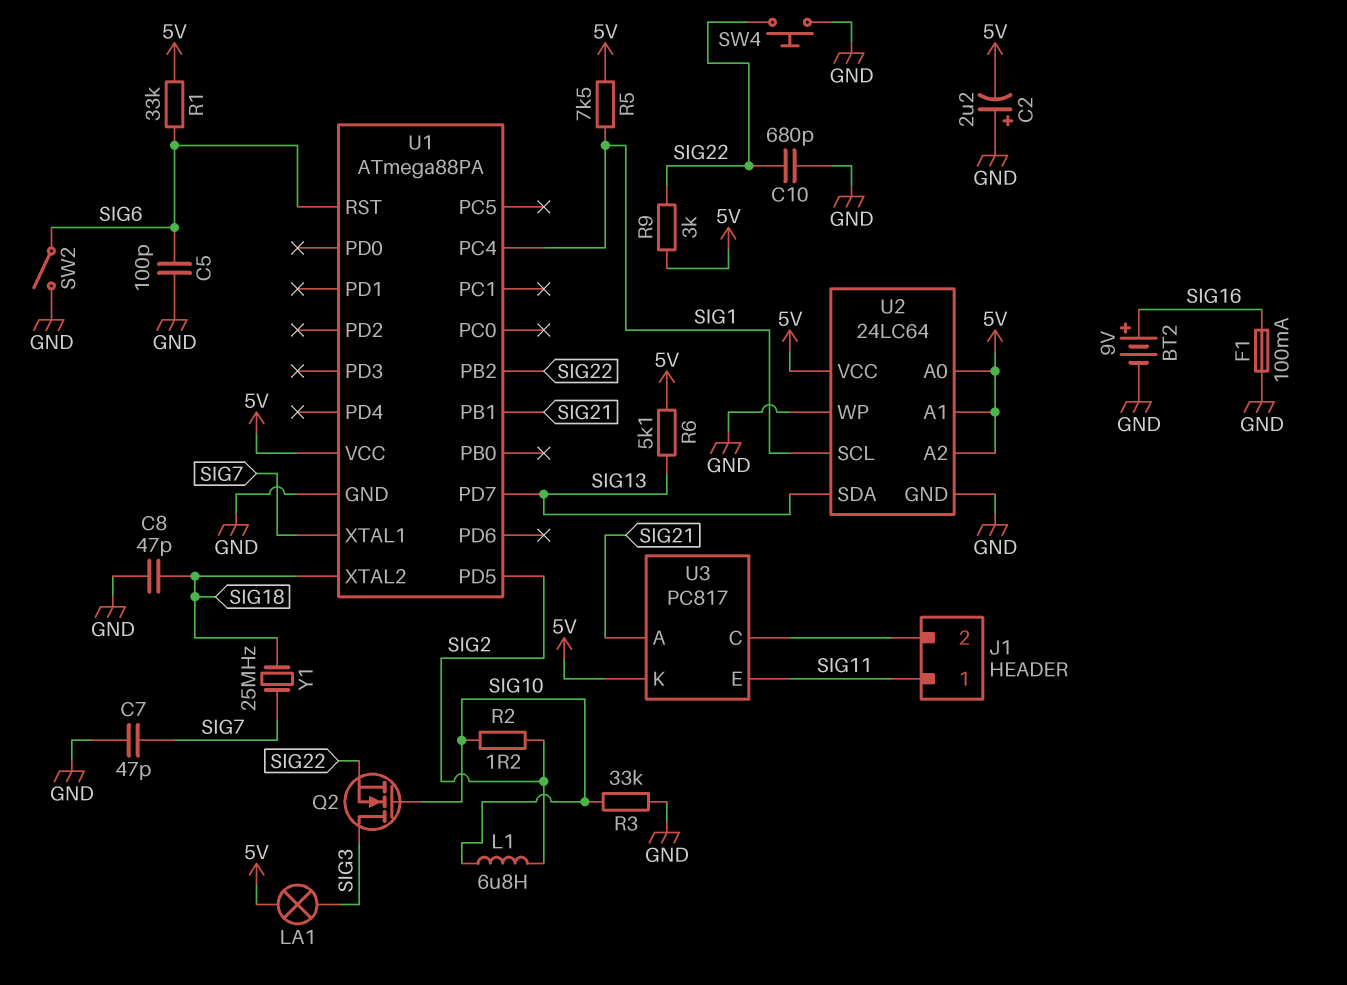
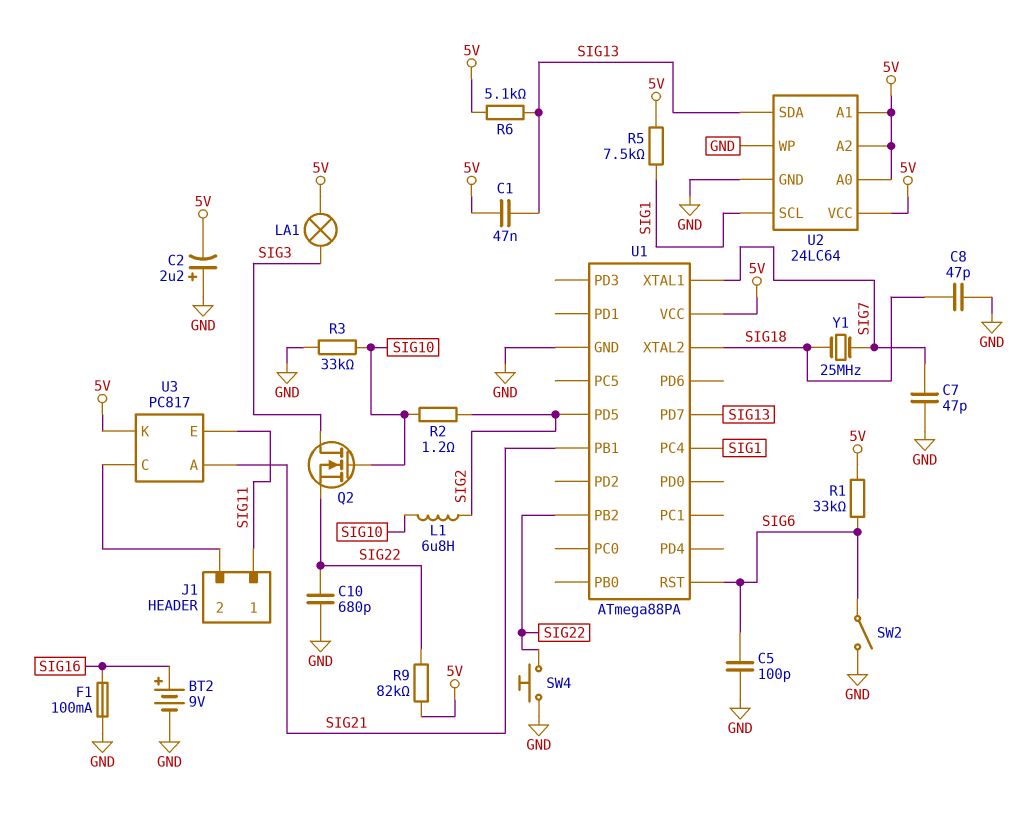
C1: none -> 47nF (5V, SIG13)
R9: 3k (5V, SIG22) -> 82k (5V, SIG22)

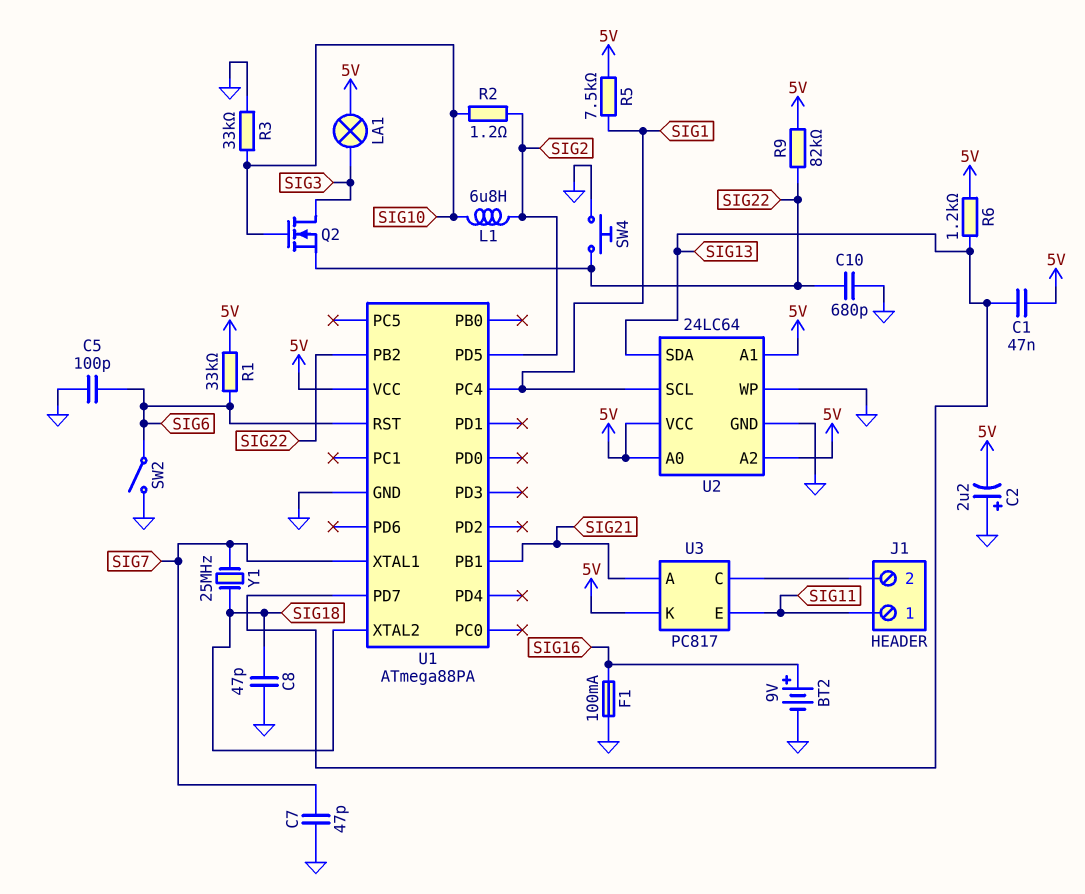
R6: 5.1k (5V, SIG13) -> 1.2k (5V, SIG13)

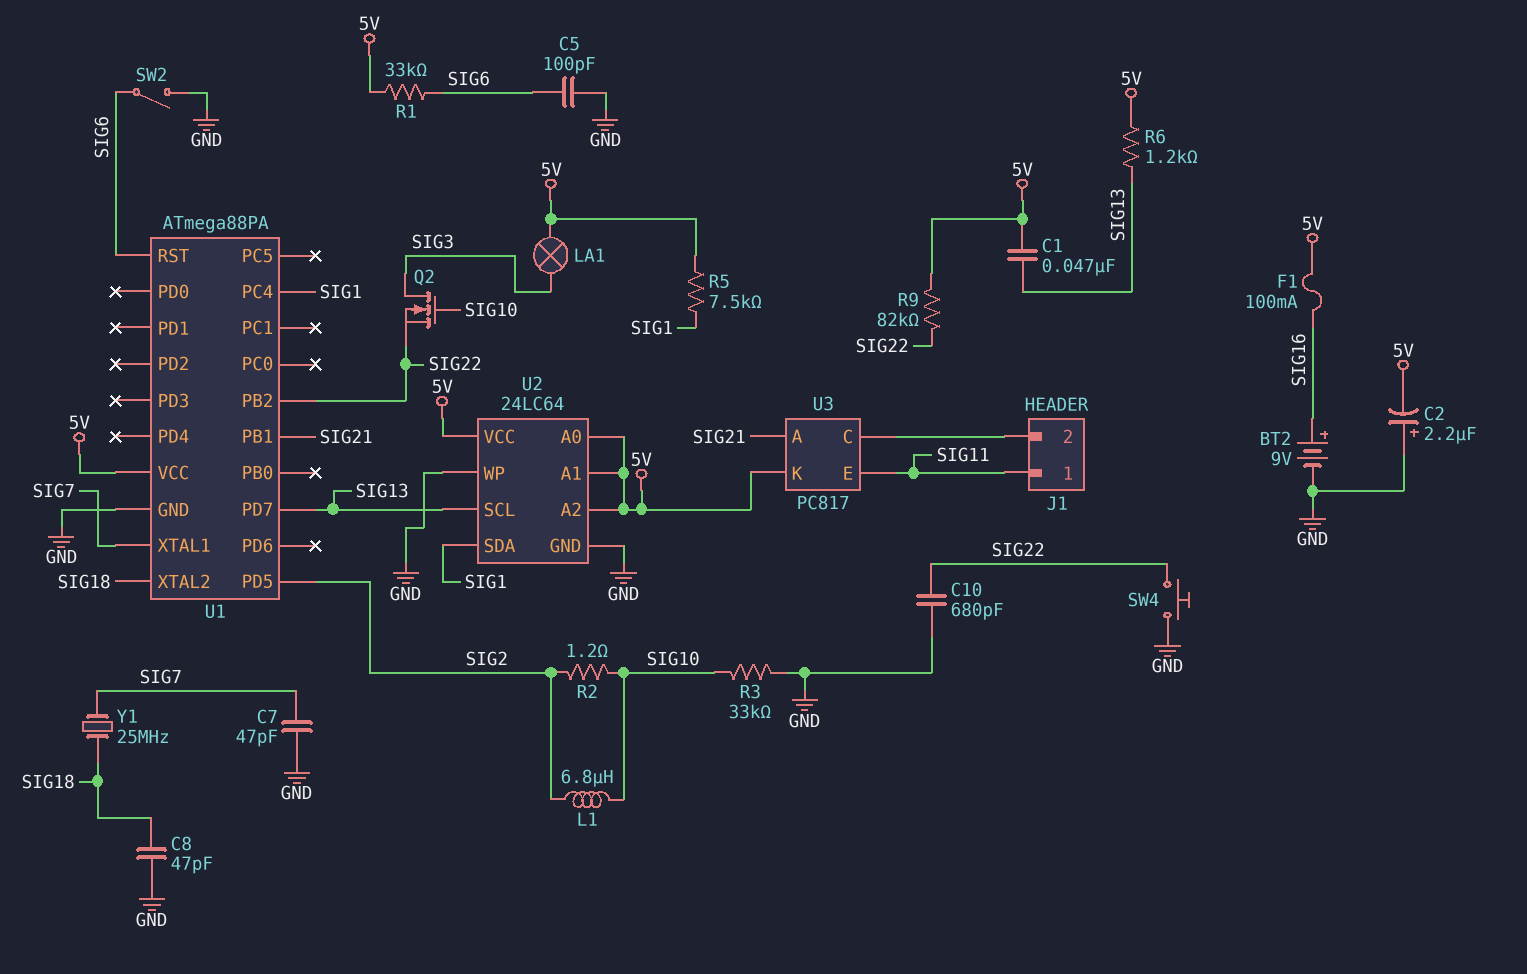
F1: 100mA (GND, SIG16) -> 100mA (5V, SIG16)
U2 pin SCL: SIG1 -> SIG13
U2 pin SDA: SIG13 -> SIG1

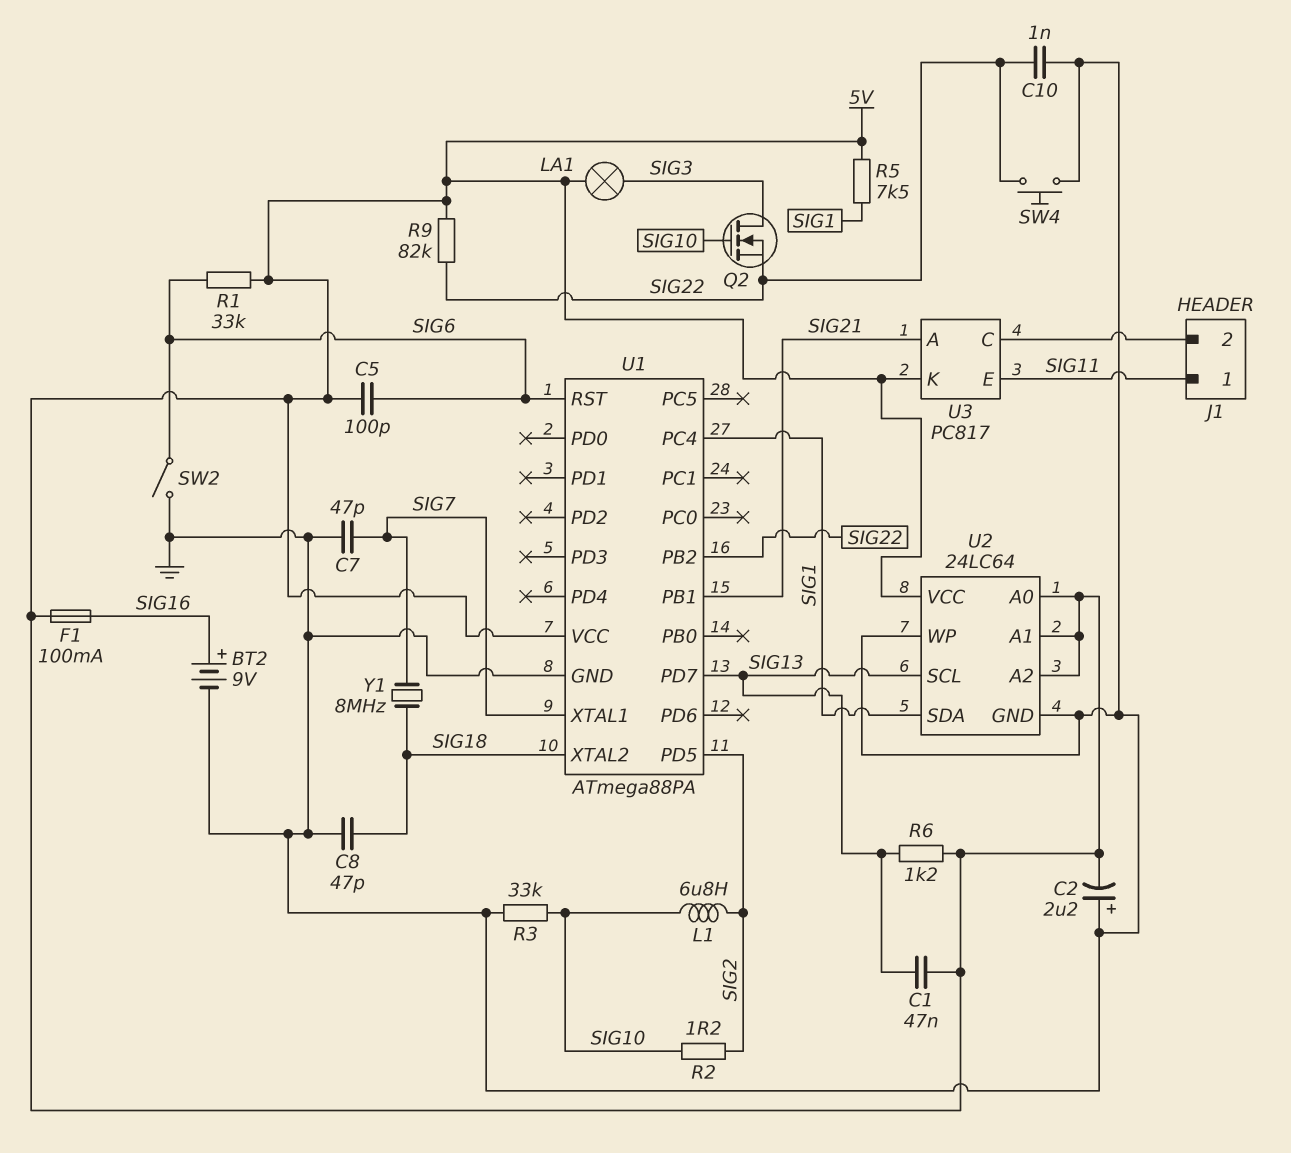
C5: 100pF (GND, SIG6) -> 100pF (5V, SIG6)
C10: 680pF (GND, SIG22) -> 1nF (GND, SIG22)
Y1: 25MHz (SIG7, SIG18) -> 8MHz (SIG7, SIG18)

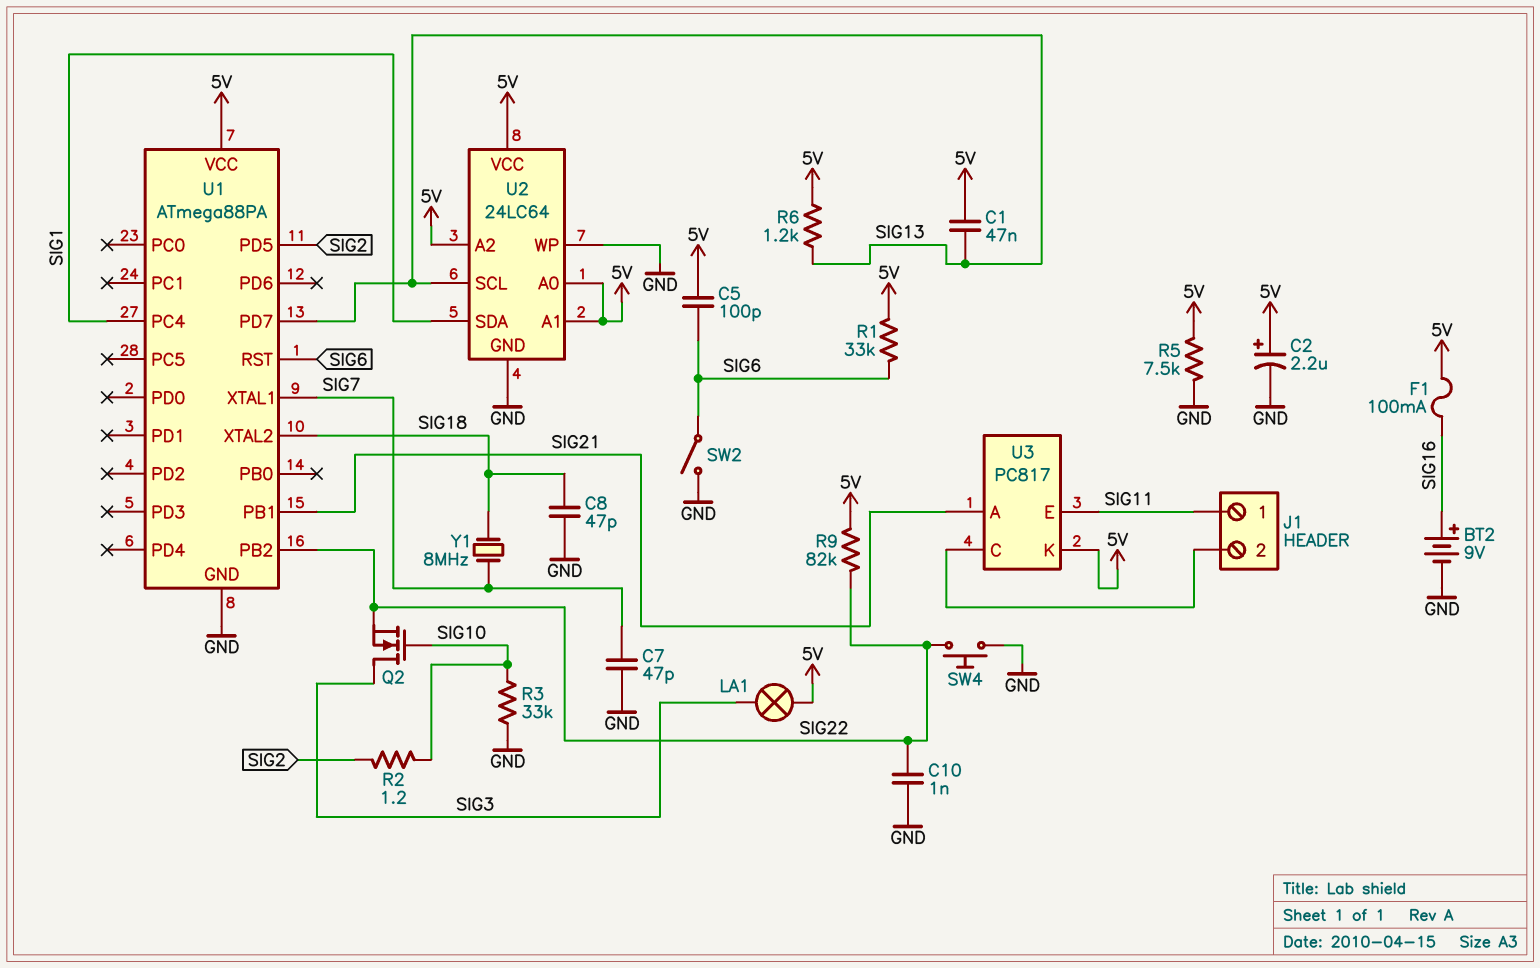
C2: 2.2uF (plus GND, minus 5V) -> 2.2uF (plus 5V, minus GND)
L1: 6.8uH (SIG2, SIG10) -> none
R5: 7.5k (5V, SIG1) -> 7.5k (5V, GND)

